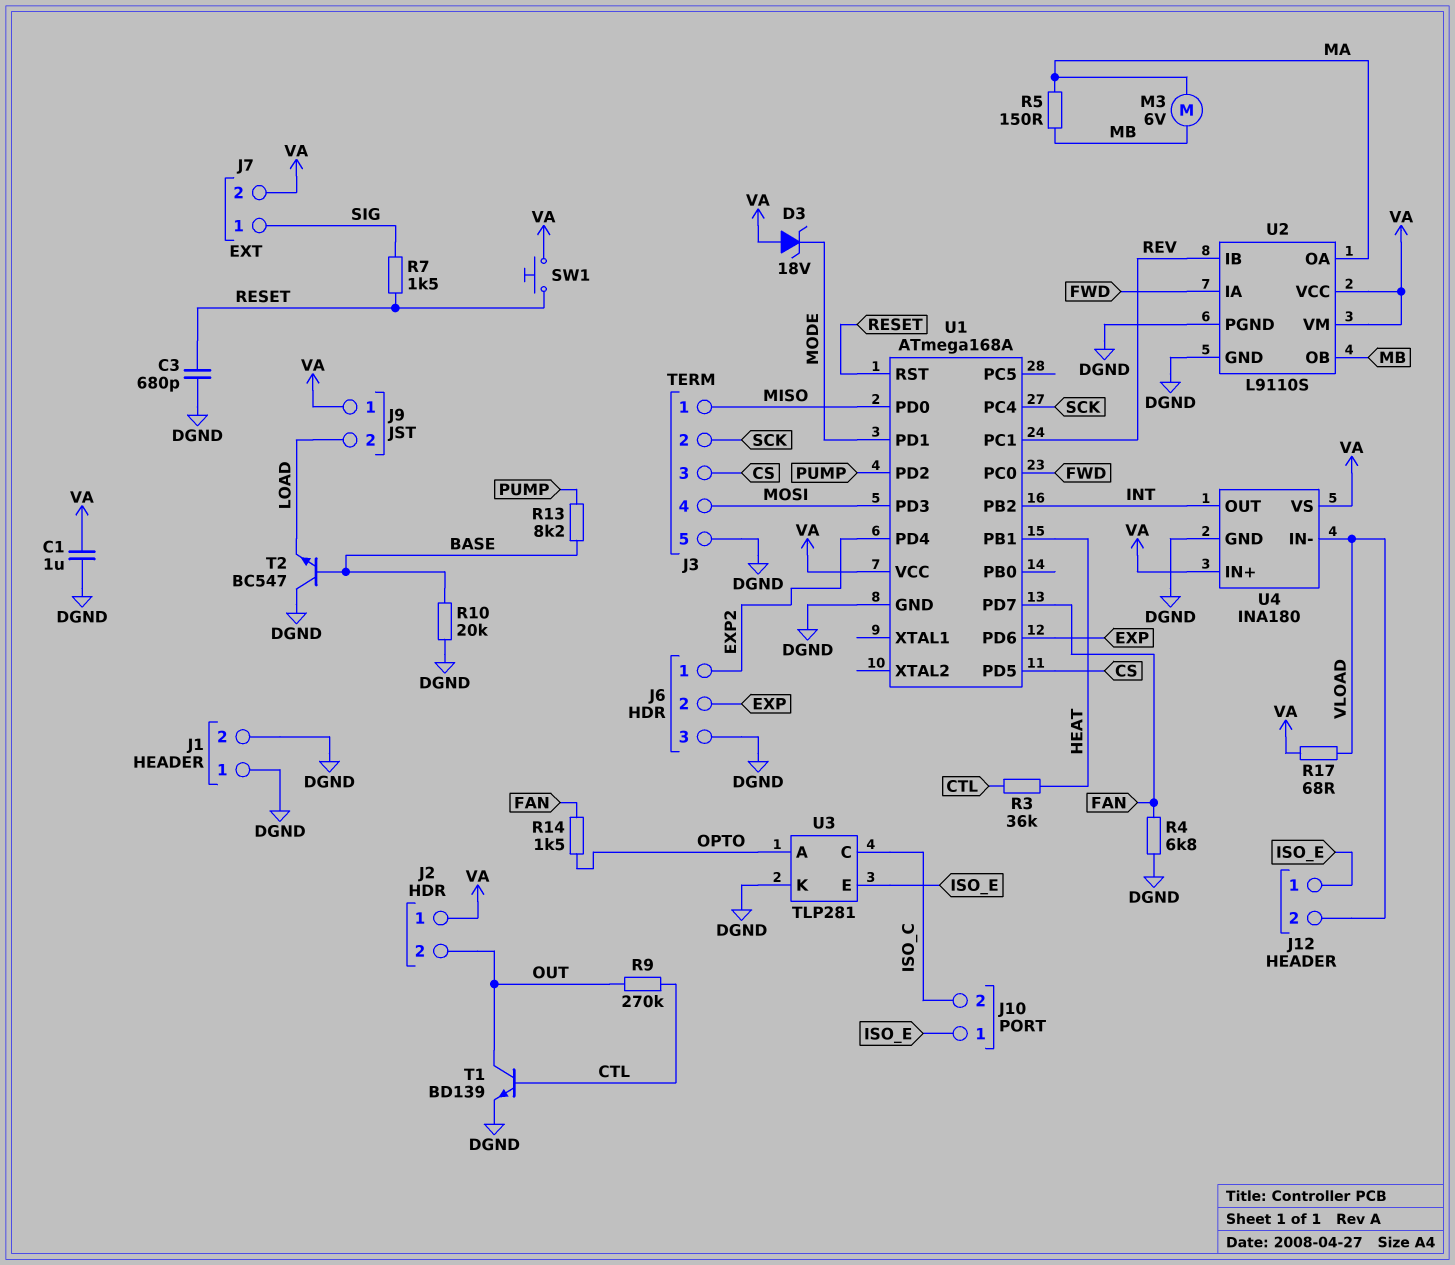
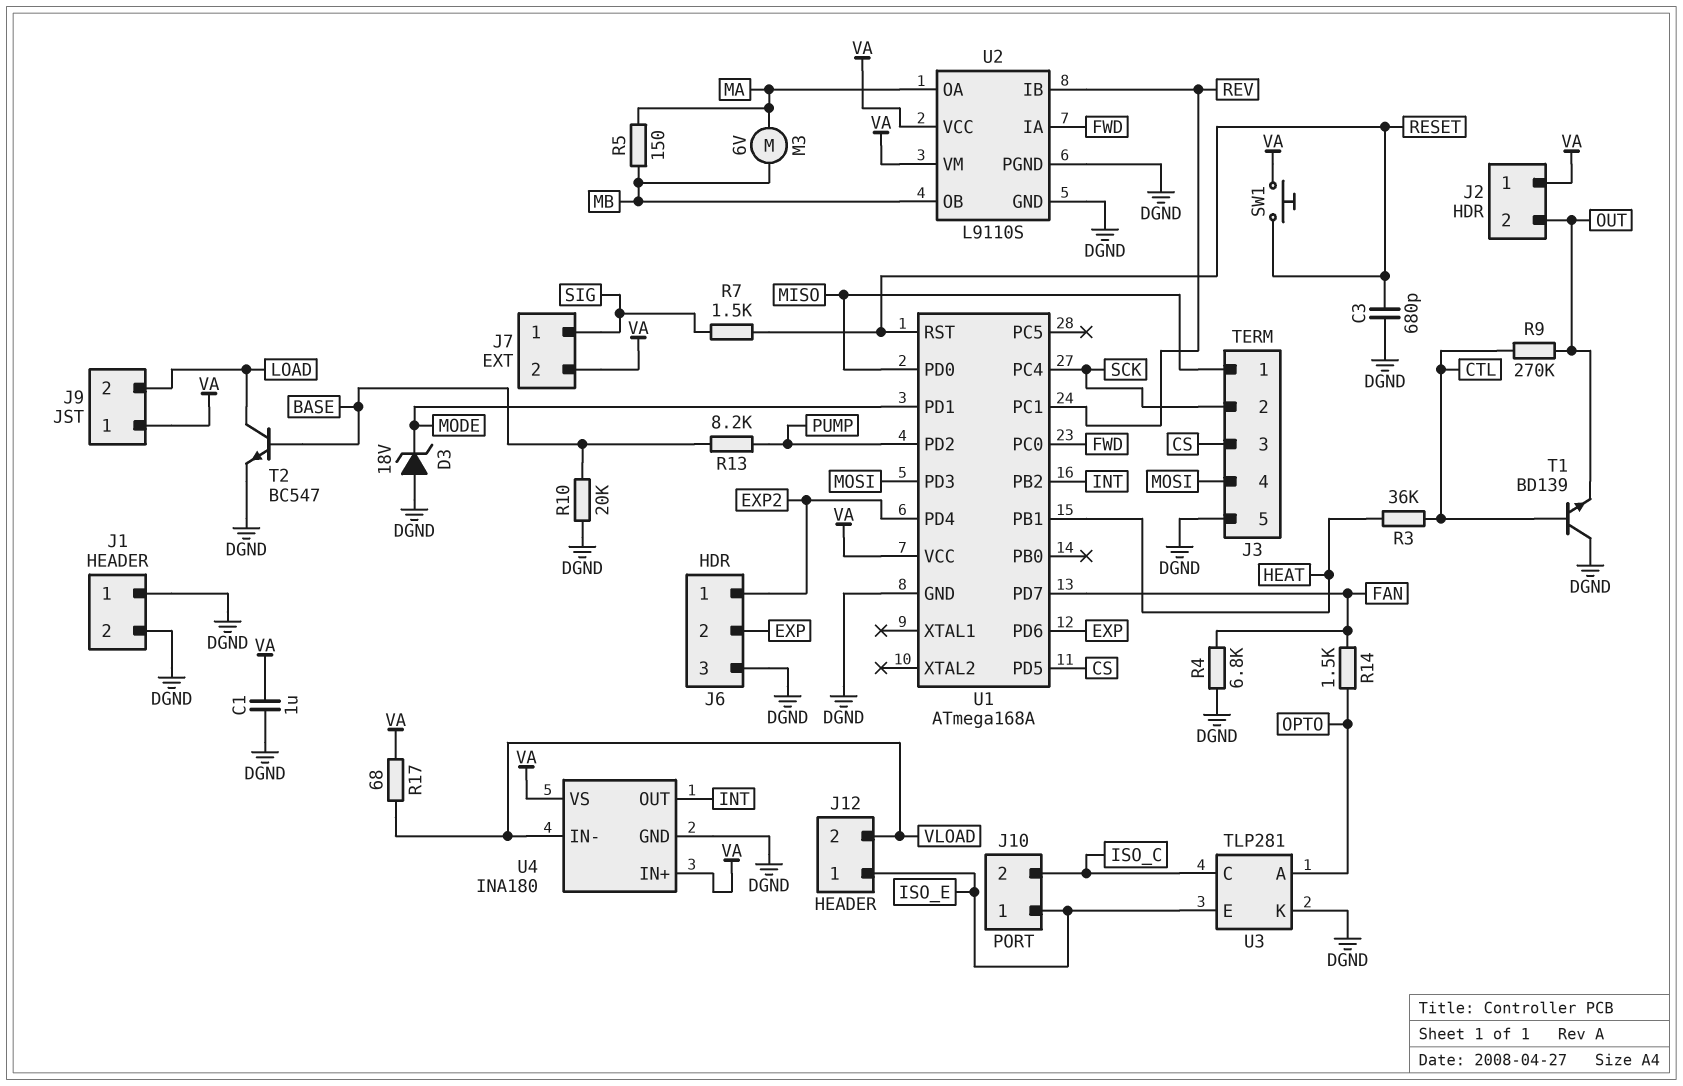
D3: zener 18V (A VA, K MODE) -> zener 18V (A DGND, K MODE)
T1: NPN BD139 (B CTL, C OUT, E DGND) -> NPN BD139 (B CTL, C DGND, E OUT)
T2: NPN BC547 (B BASE, C DGND, E LOAD) -> NPN BC547 (B BASE, C LOAD, E DGND)

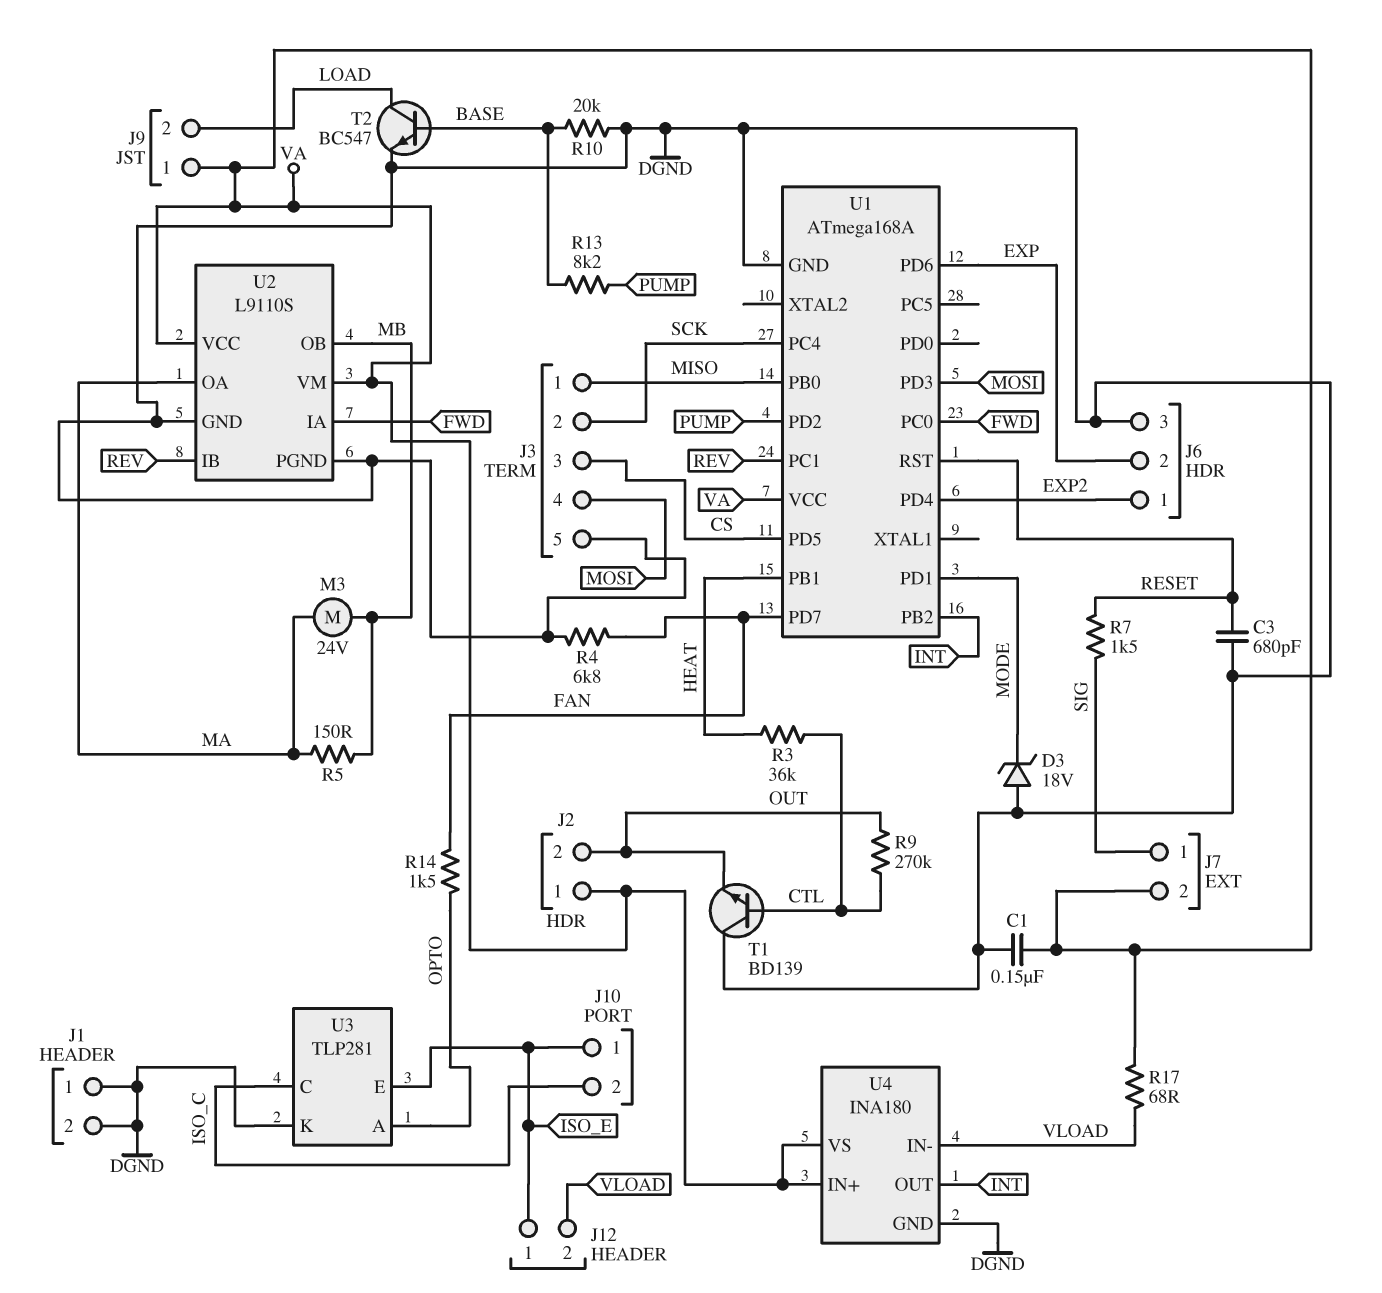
C1: 1uF (DGND, VA) -> 150nF (DGND, VA)
M3: motor 6V (MA, MB) -> motor 24V (MA, MB)
SW1: button (RESET, VA) -> none
U1 pin PB0: none -> MISO
U1 pin PD0: MISO -> none

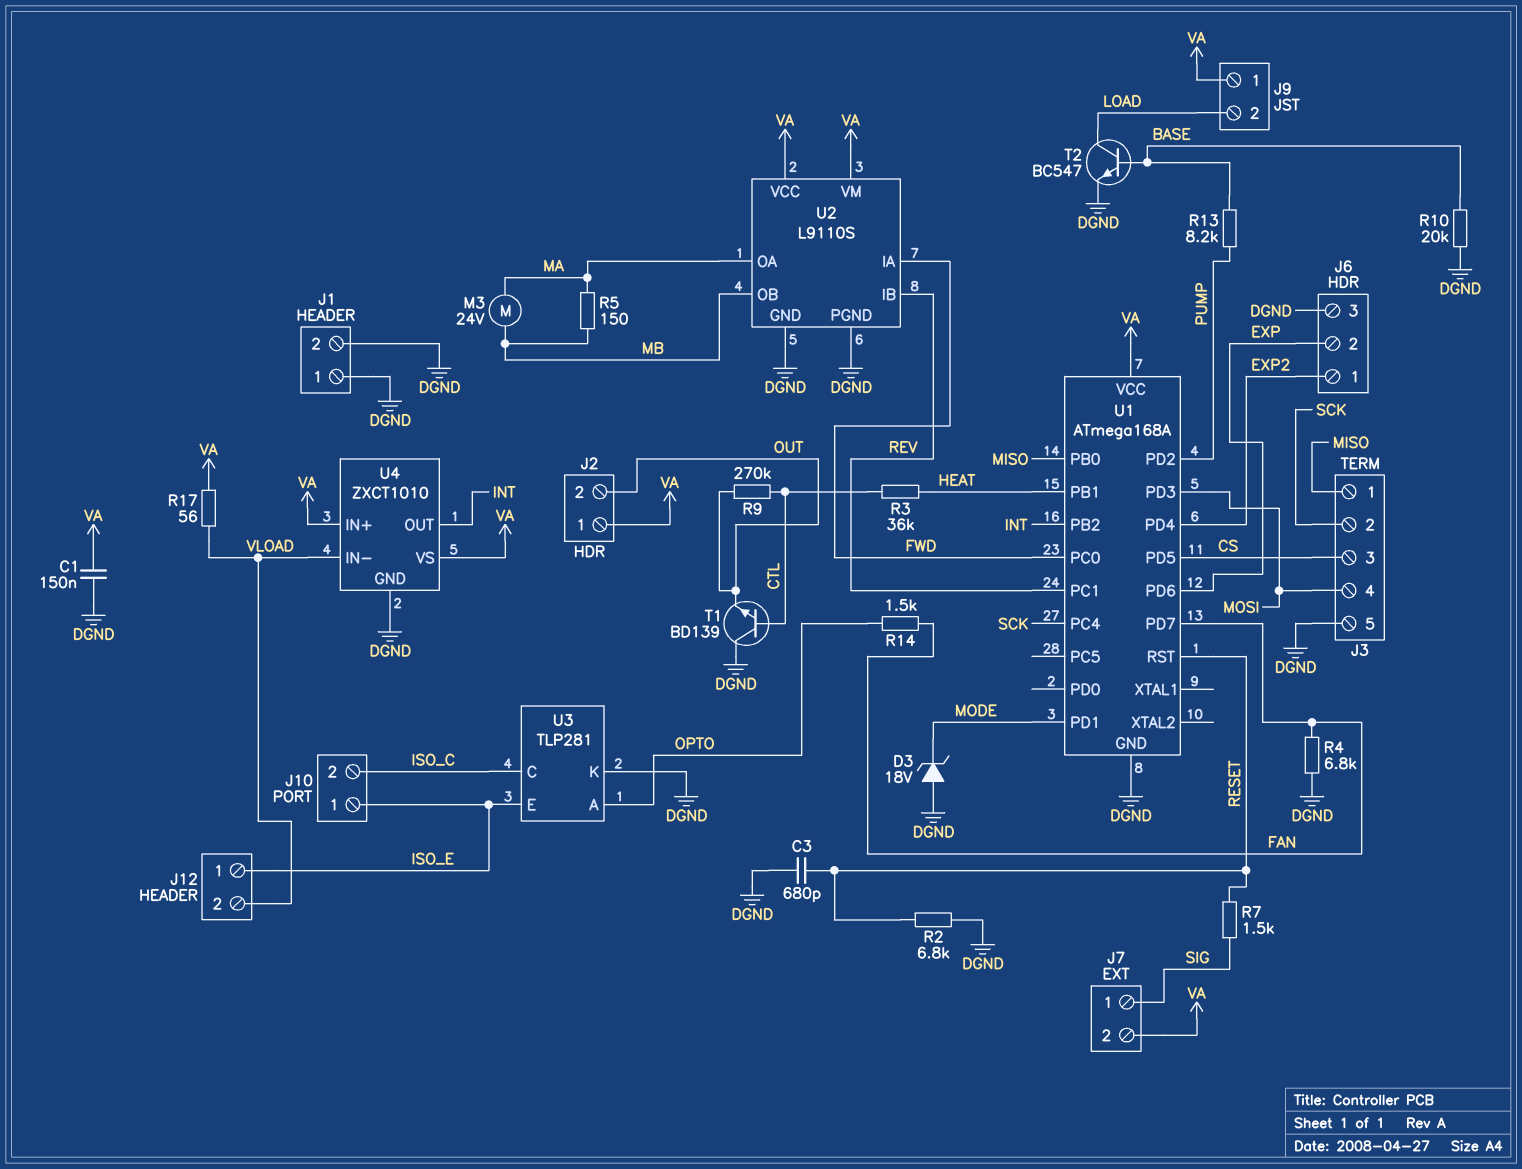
R2: none -> 6.8k (DGND, RESET)
R17: 68 (VA, VLOAD) -> 56 (VA, VLOAD)
U4: INA180 -> ZXCT1010

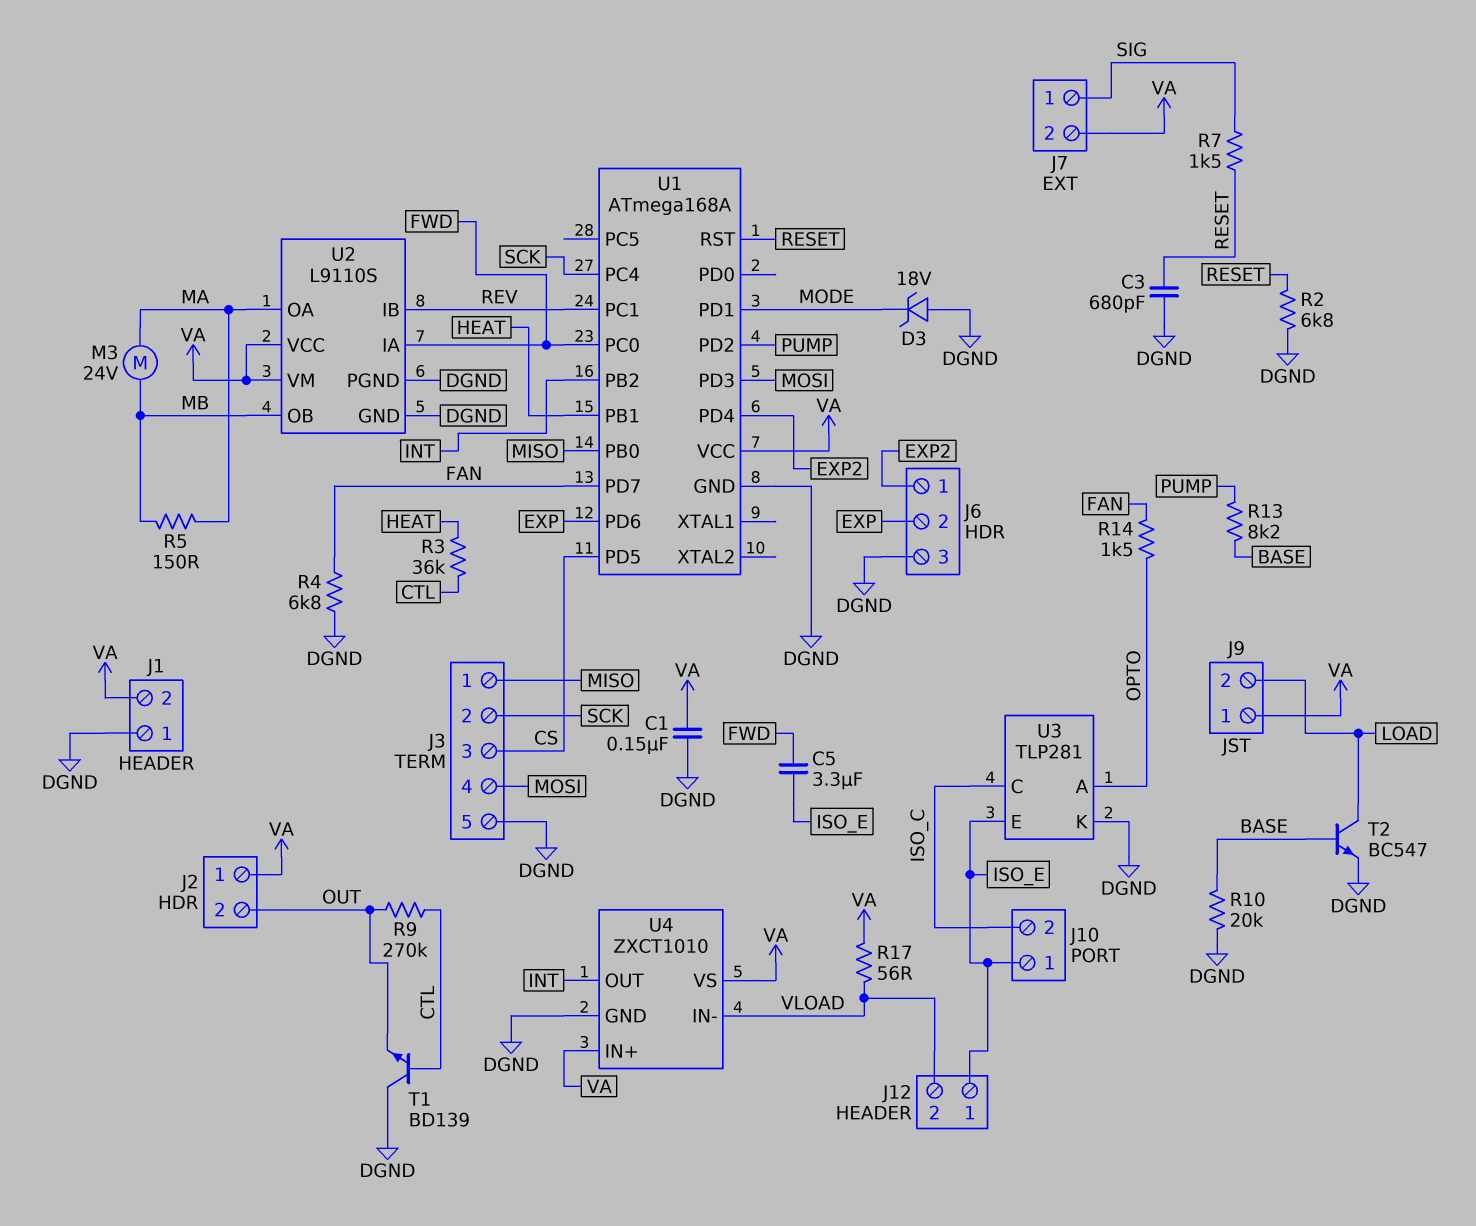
C5: none -> 3.3uF (FWD, ISO_E)
J1 pin 2: DGND -> VA

